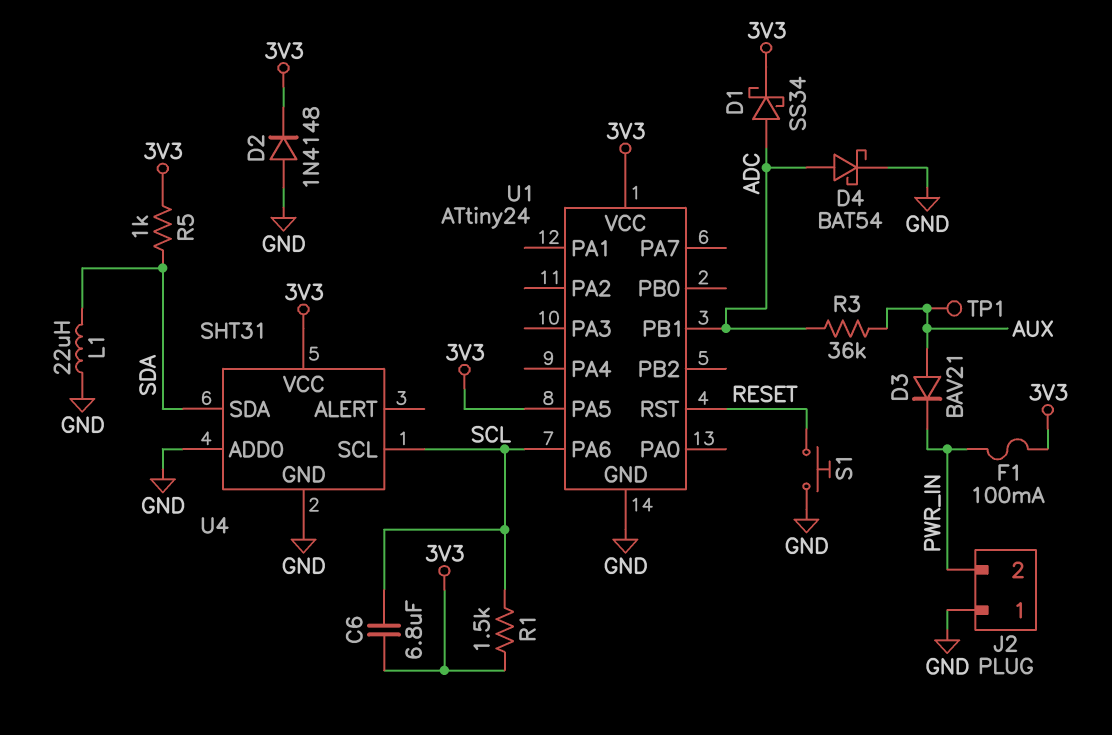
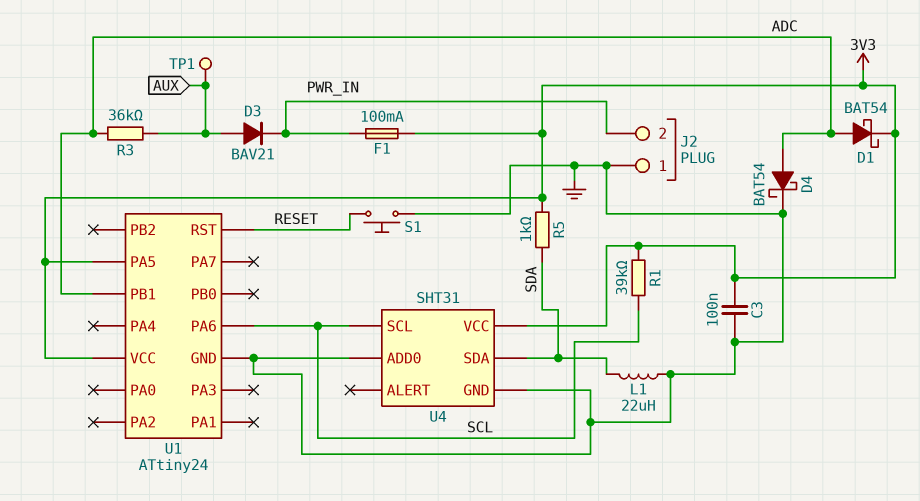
C3: none -> 100nF (3V3, GND)
C6: 6.8uF (3V3, SCL) -> none
D1: schottky SS34 (A ADC, K 3V3) -> schottky BAT54 (A ADC, K 3V3)
D2: diode 1N4148 (A GND, K 3V3) -> none
R1: 1.5k (3V3, SCL) -> 39k (3V3, SCL)

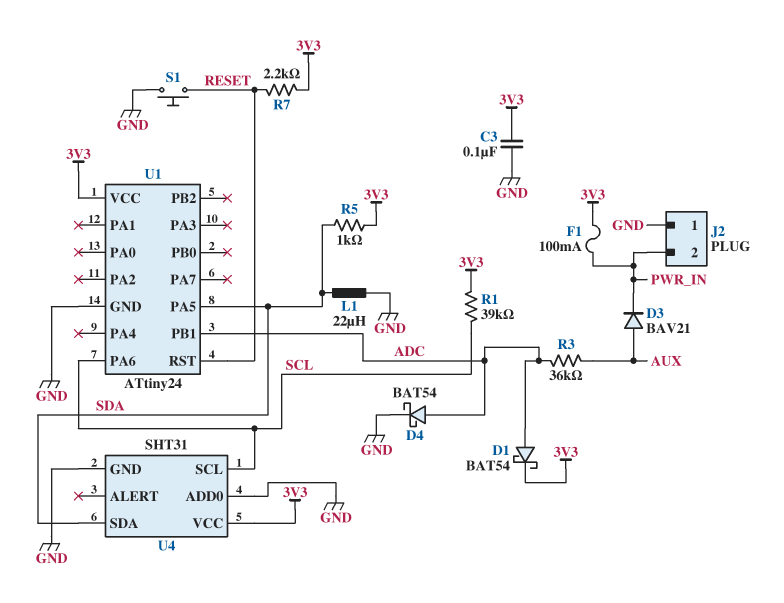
R7: none -> 2.2k (3V3, RESET)
TP1: test point (AUX) -> none
U1 pin PA5: 3V3 -> SDA

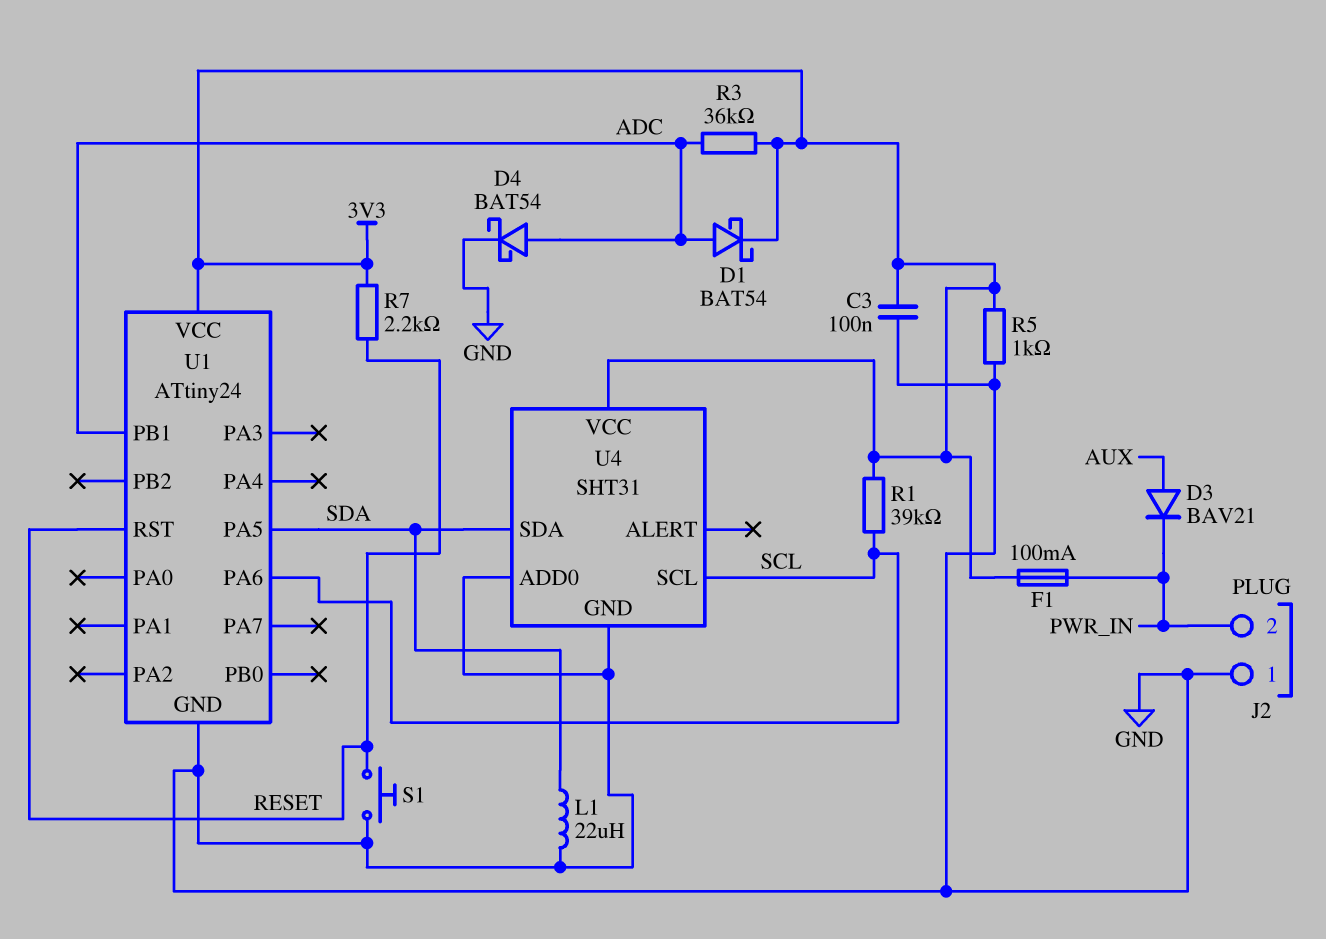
R3: 36k (ADC, AUX) -> 36k (3V3, ADC)
R5: 1k (3V3, SDA) -> 1k (3V3, GND)

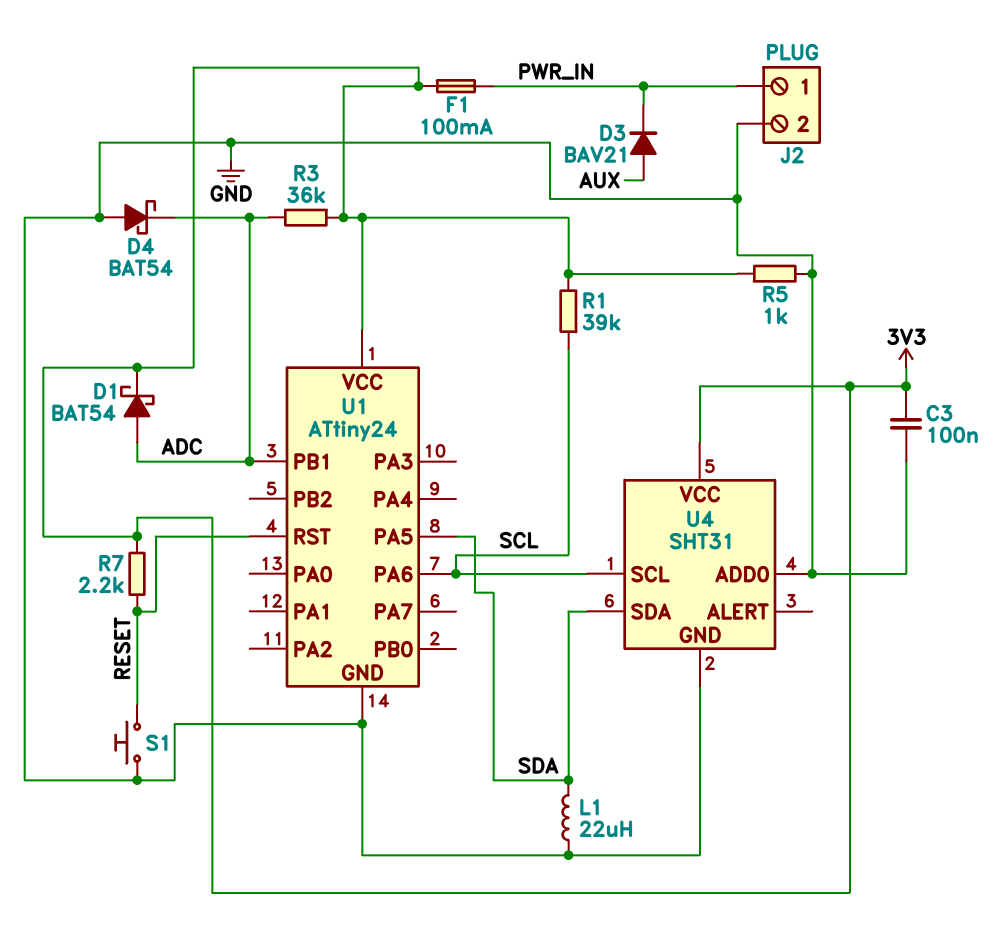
D4: schottky BAT54 (A ADC, K GND) -> schottky BAT54 (A GND, K ADC)
J2 pin 1: GND -> PWR_IN
J2 pin 2: PWR_IN -> GND

